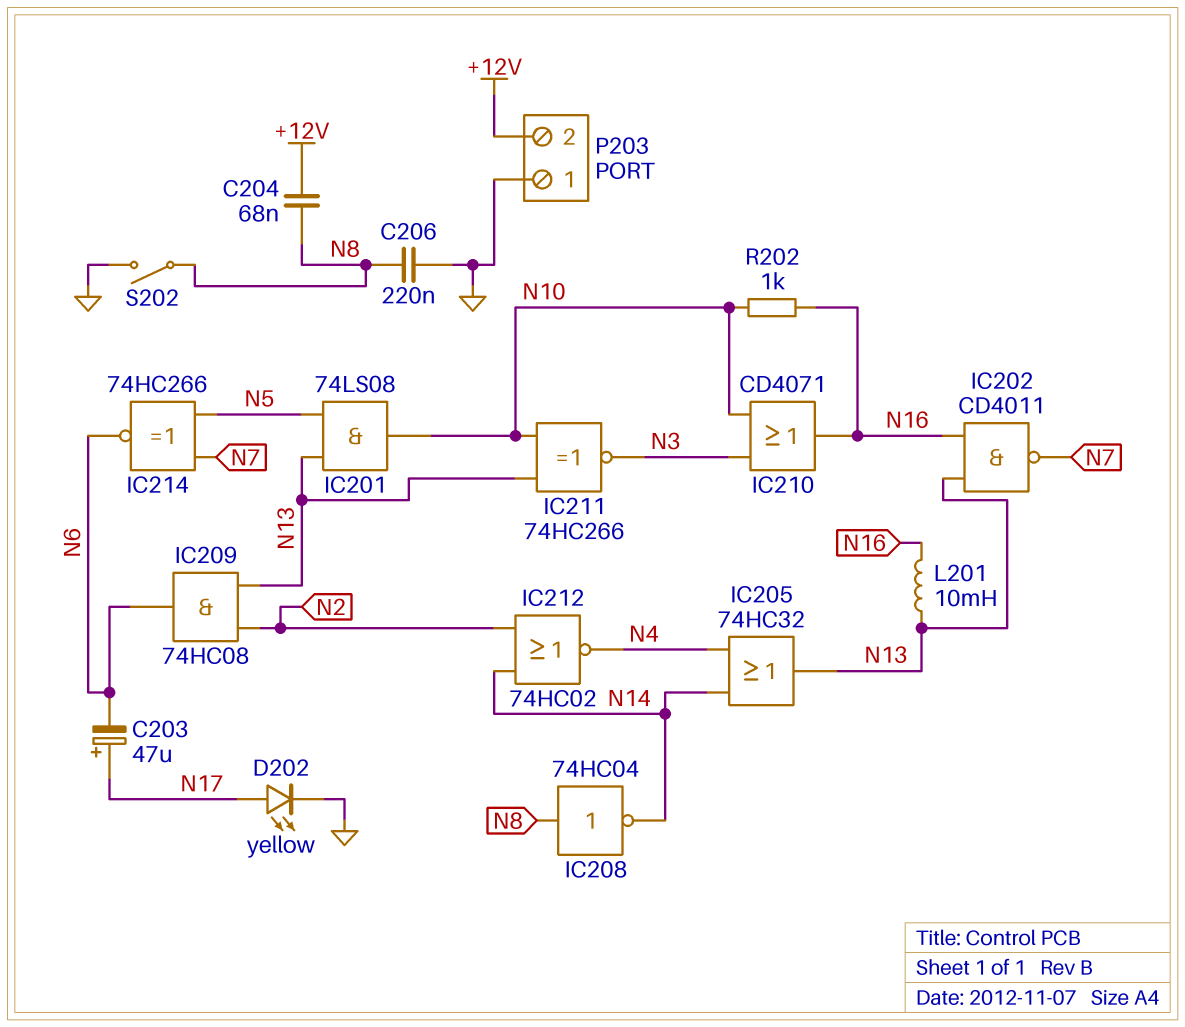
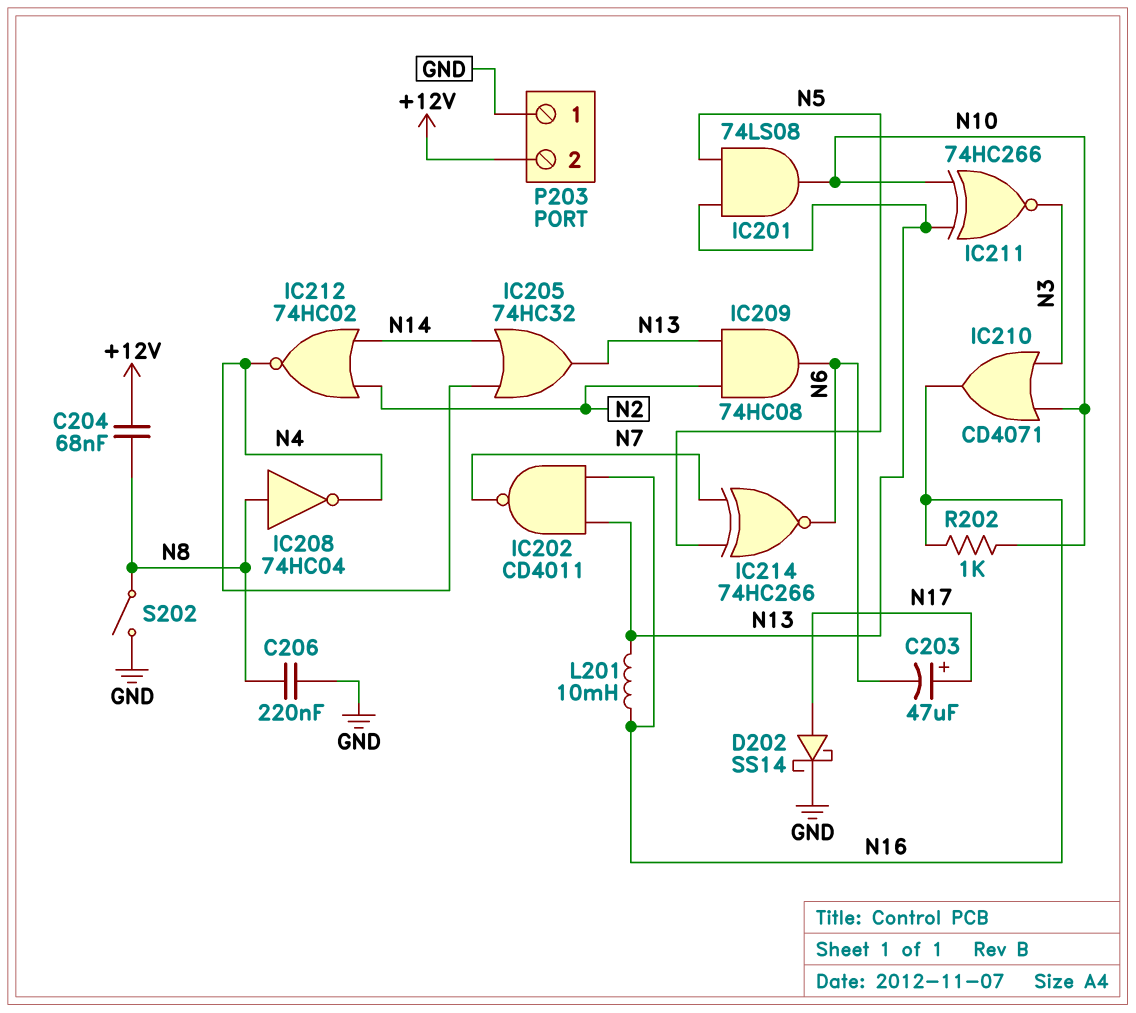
D202: LED yellow (A N17, K GND) -> schottky SS14 (A N17, K GND)
IC208: NOT 74HC04 (in N8, out N14) -> NOT 74HC04 (in N8, out N4)

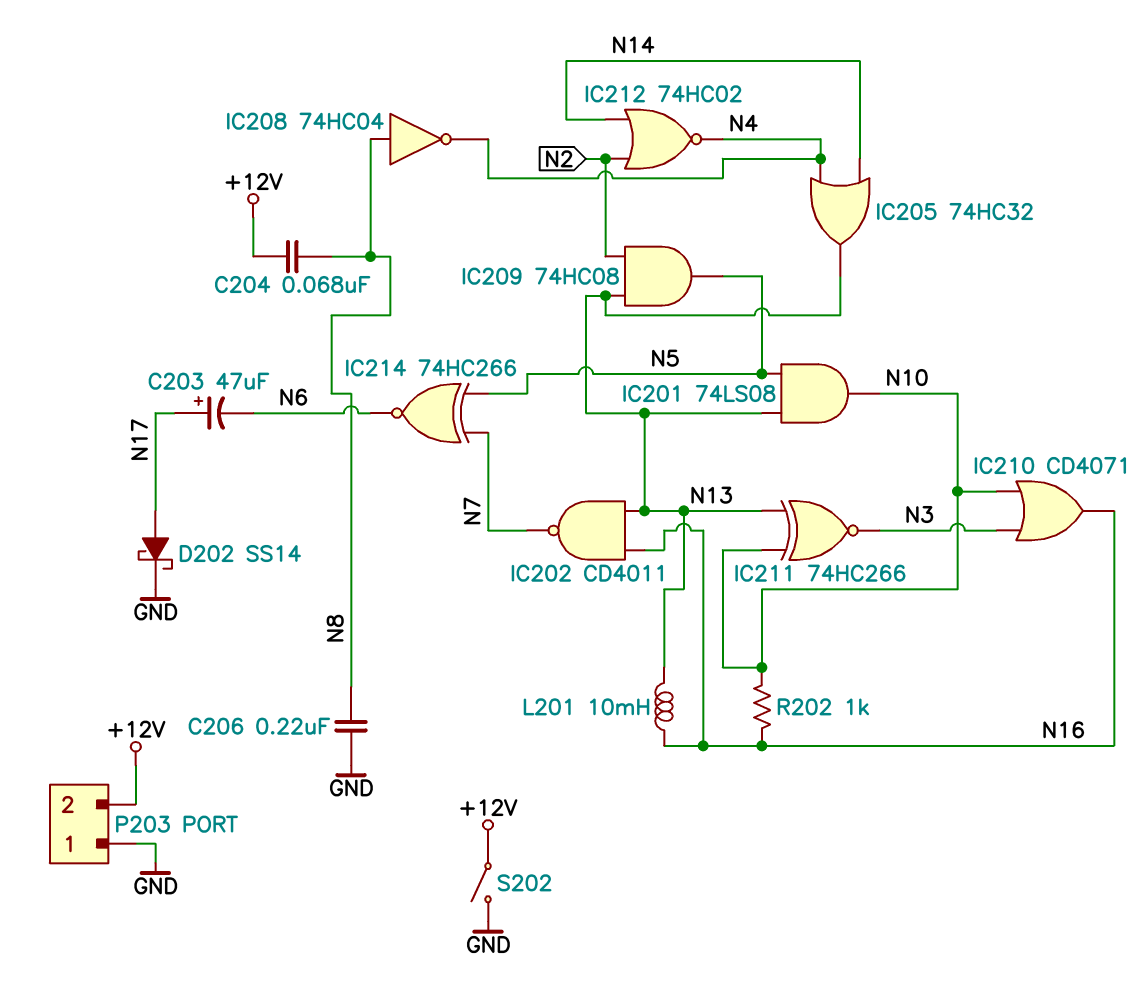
IC209: AND 74HC08 (in N2, in N13, out N6) -> AND 74HC08 (in N2, in N13, out N5)
S202: switch (GND, N8) -> switch (+12V, GND)

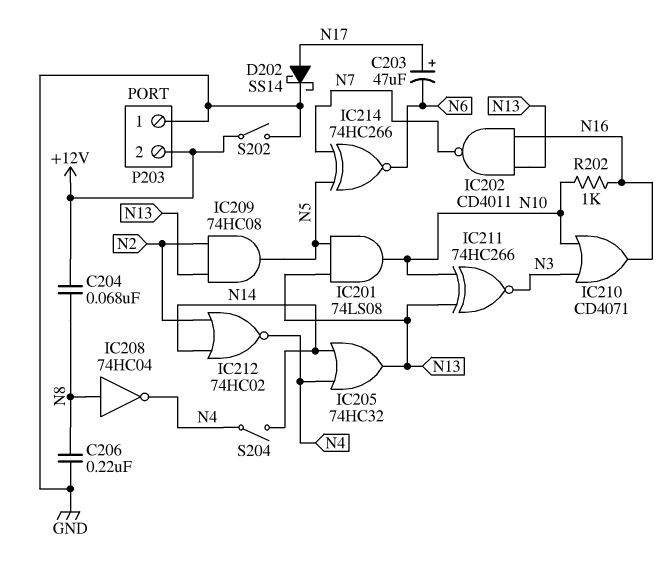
L201: 10mH (N13, N16) -> none
S204: none -> switch (N4, N14)

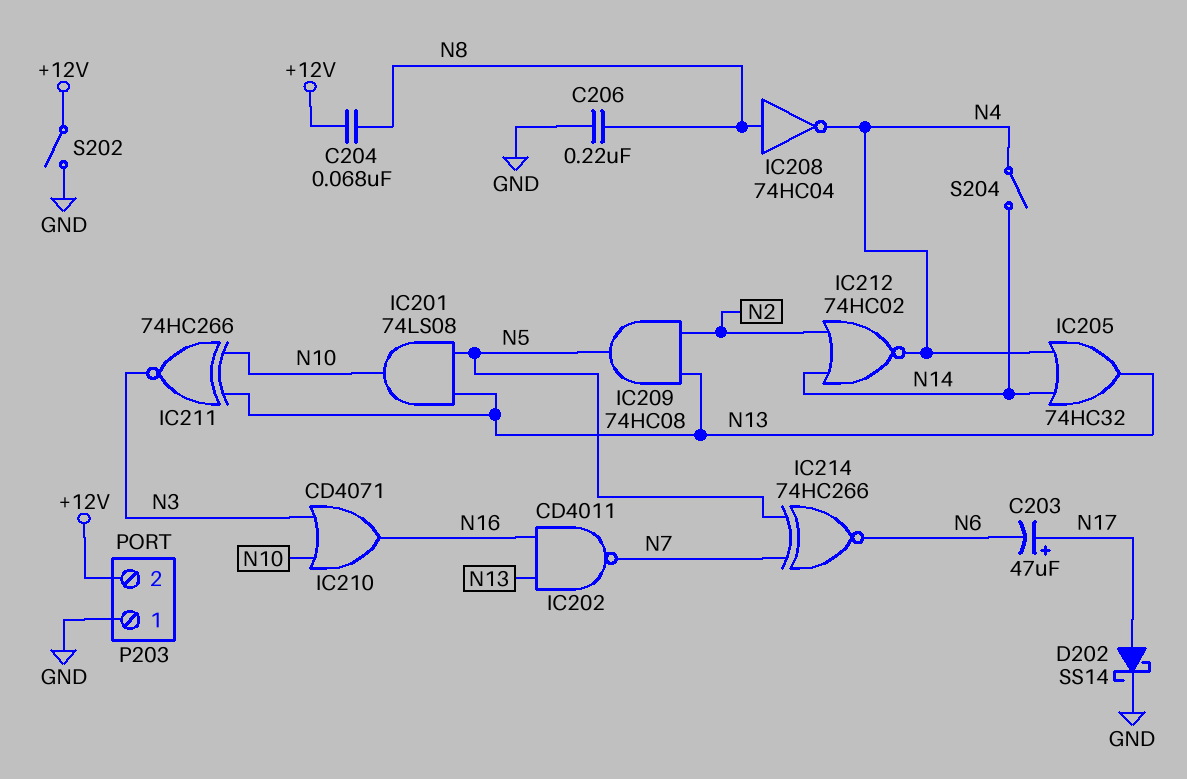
R202: 1k (N10, N16) -> none

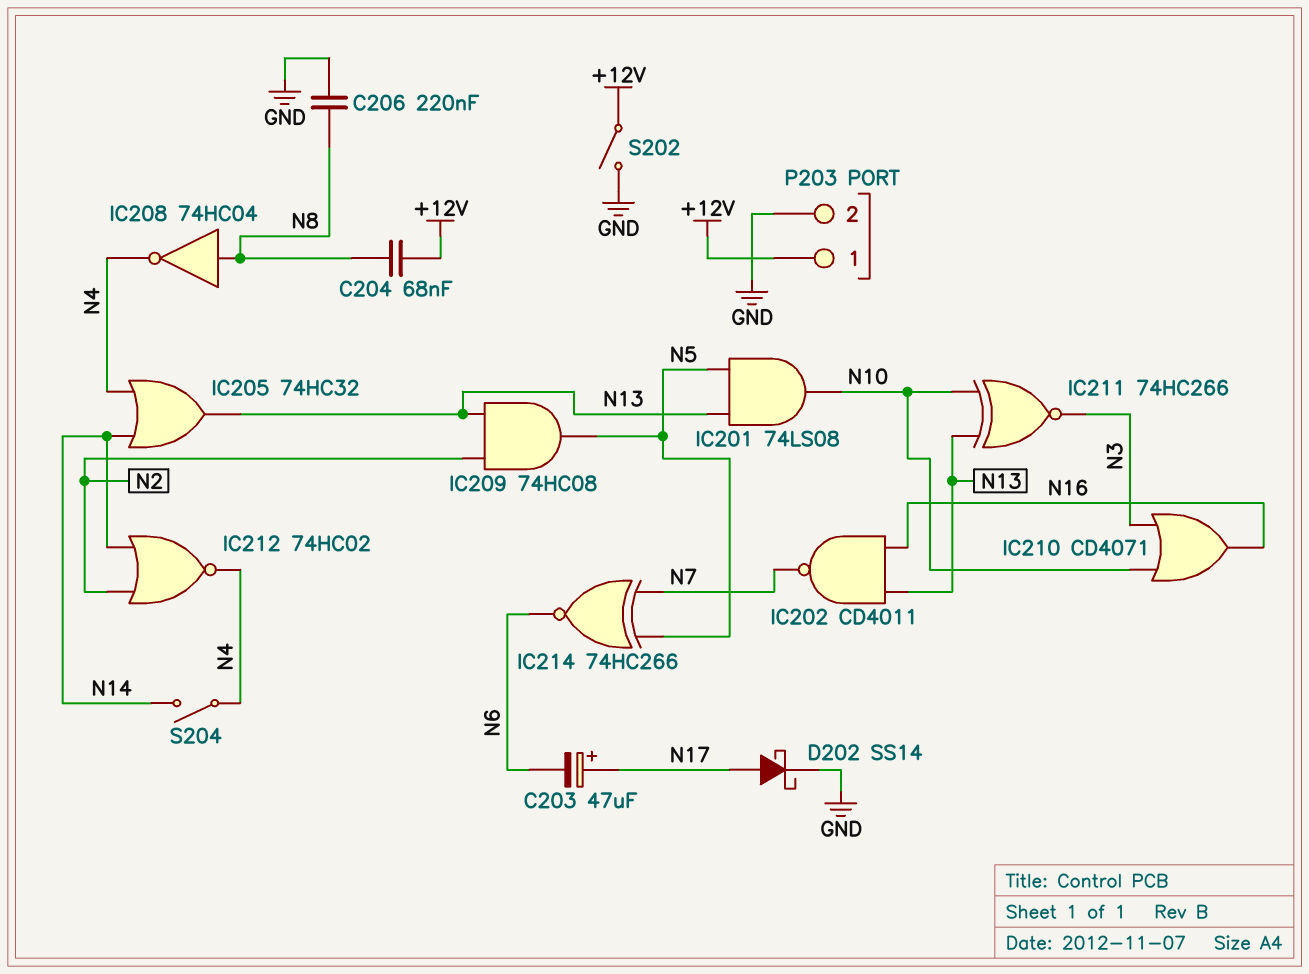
P203 pin 1: GND -> +12V
P203 pin 2: +12V -> GND

